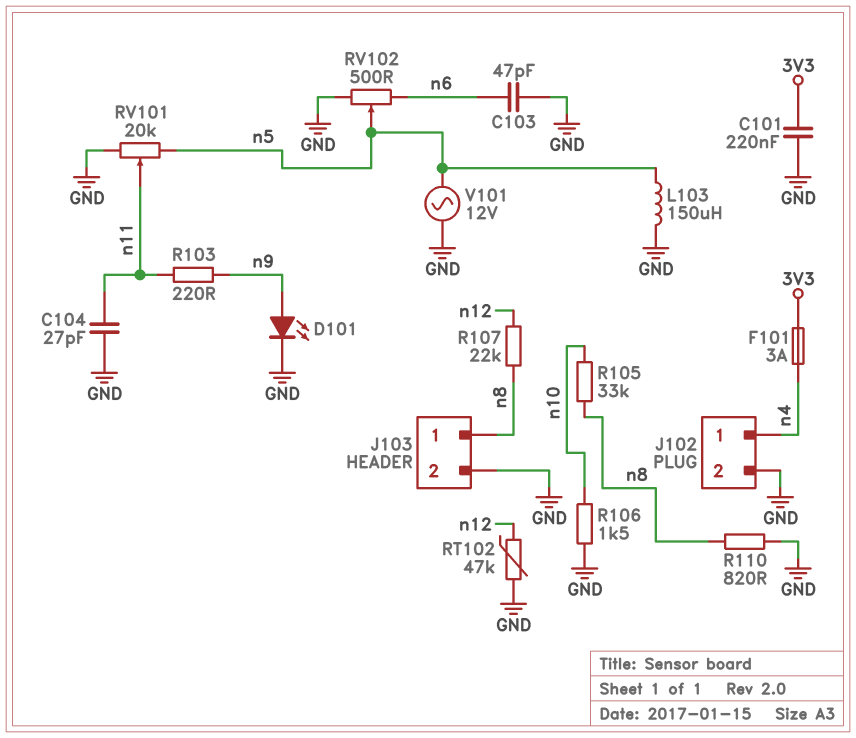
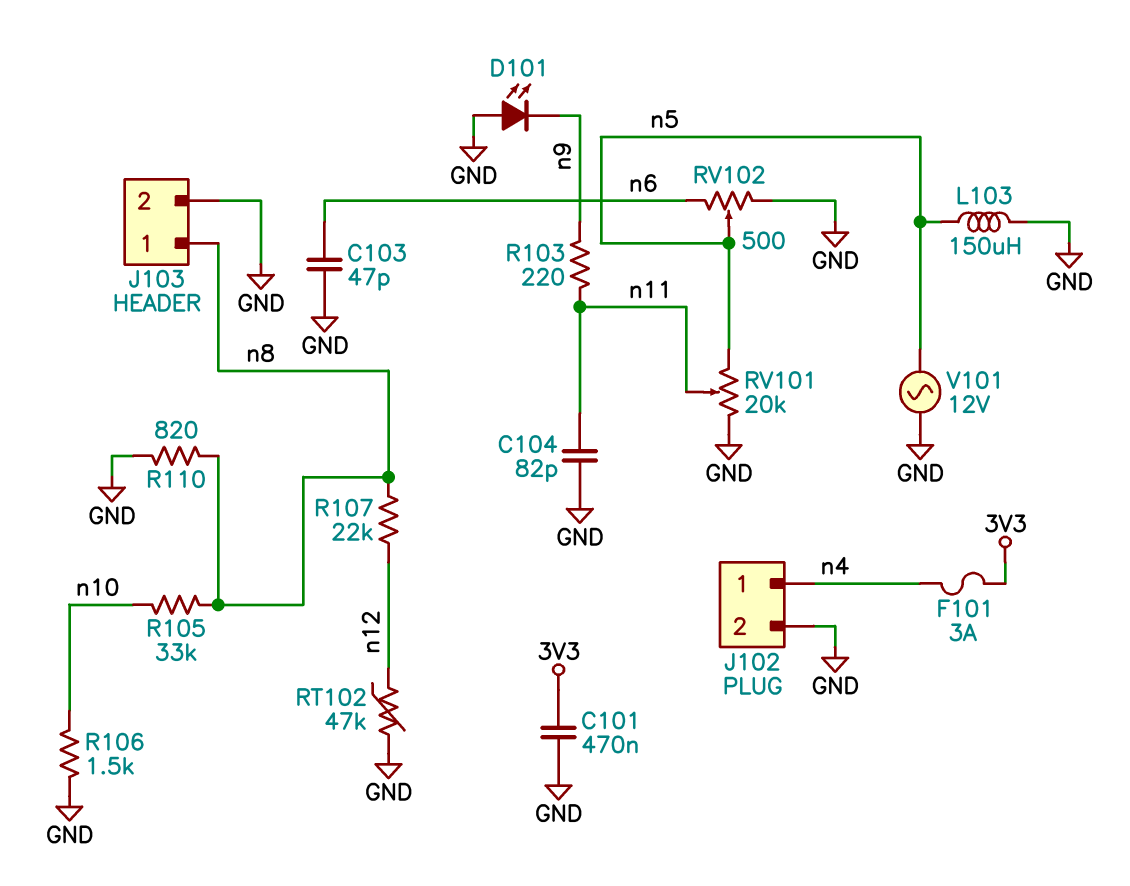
C101: 220nF (3V3, GND) -> 470nF (3V3, GND)
C104: 27pF (GND, n11) -> 82pF (GND, n11)
D101: LED (A n9, K GND) -> LED (A GND, K n9)

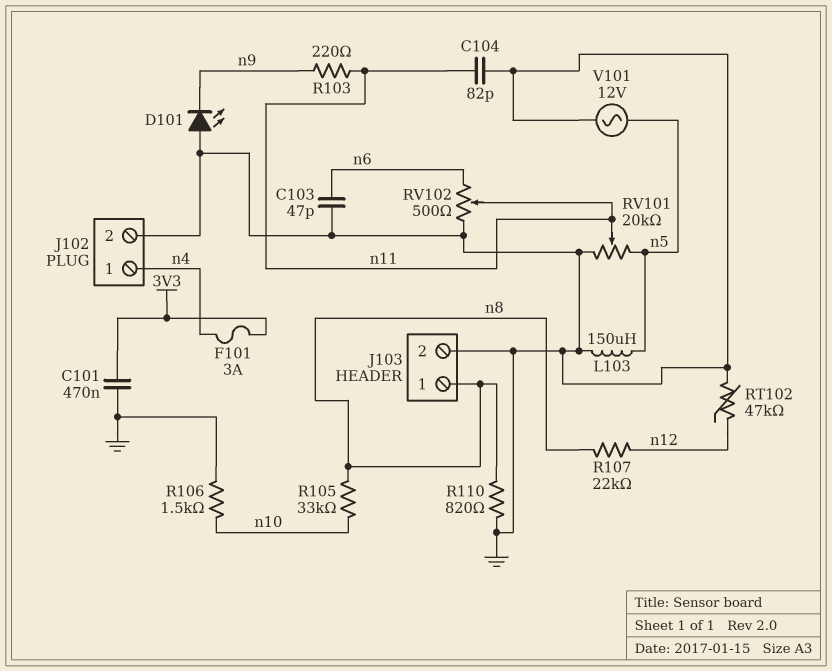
RV102: 500 (GND, n6, wiper n5) -> 500 (GND, n6, wiper n11)

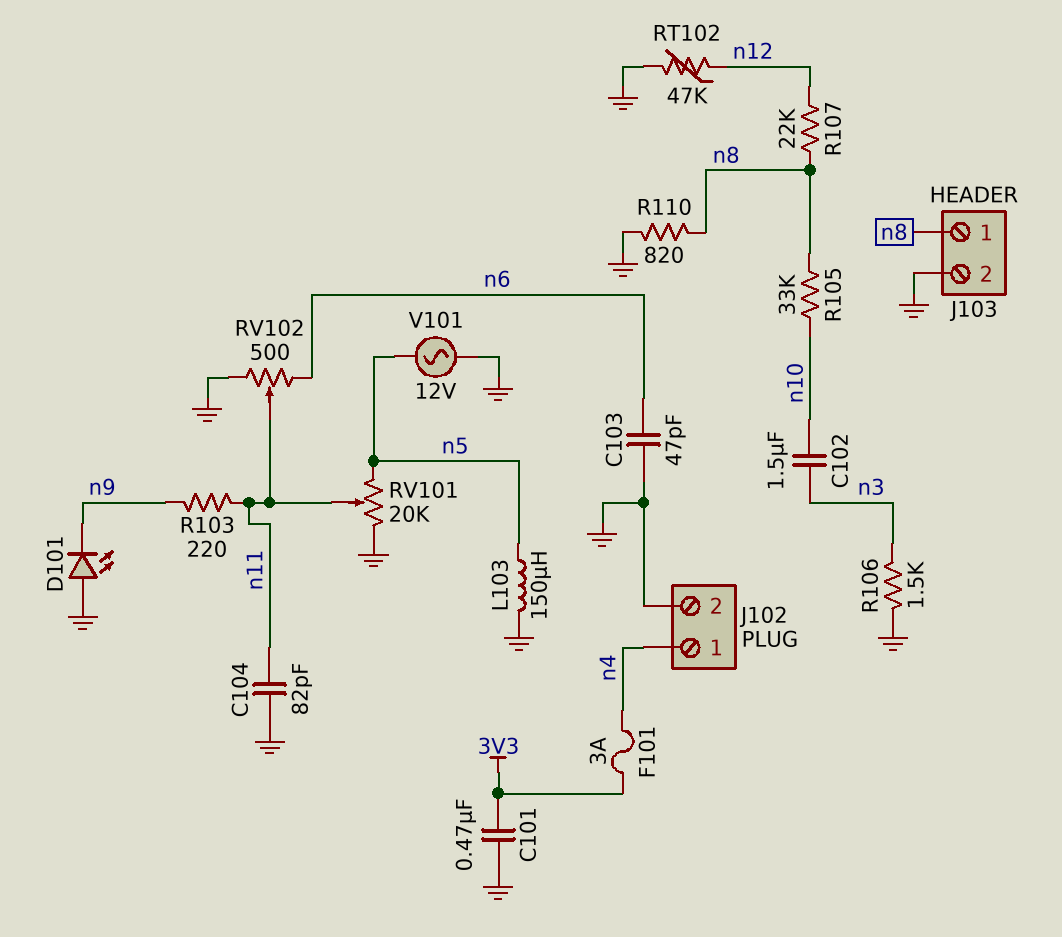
C102: none -> 1.5uF (n3, n10)
R106: 1.5k (GND, n10) -> 1.5k (GND, n3)

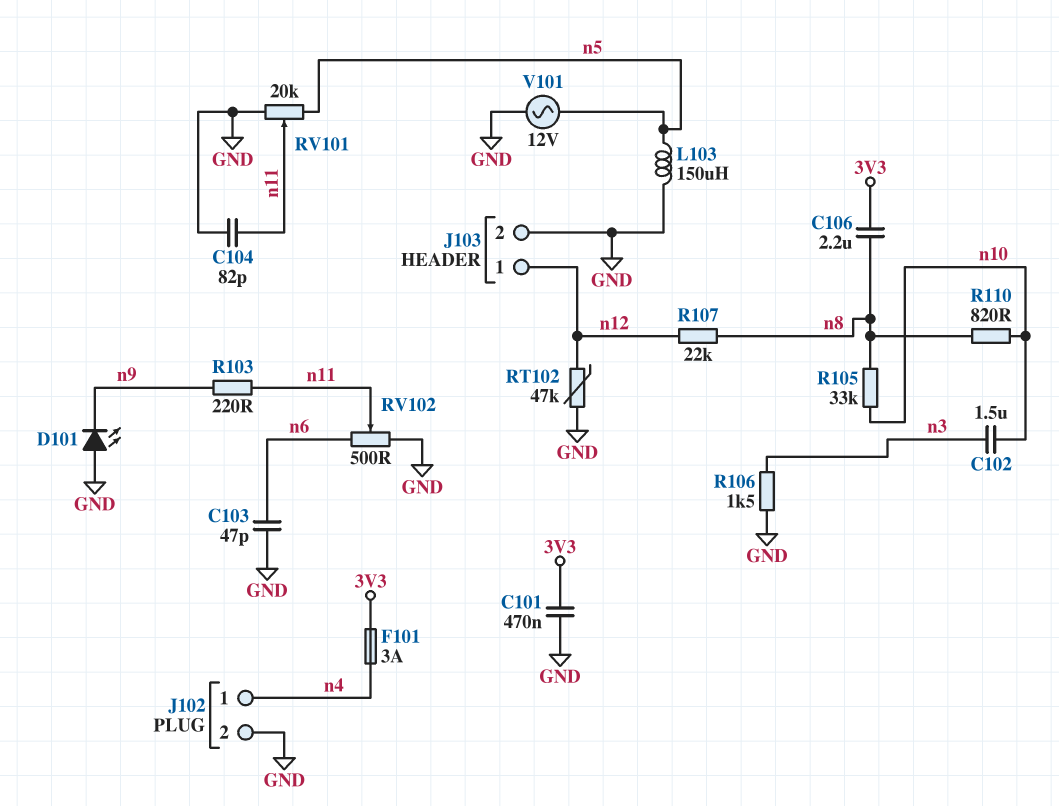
C106: none -> 2.2uF (3V3, n8)
J103 pin 1: n8 -> n12
R110: 820 (GND, n8) -> 820 (n8, n10)

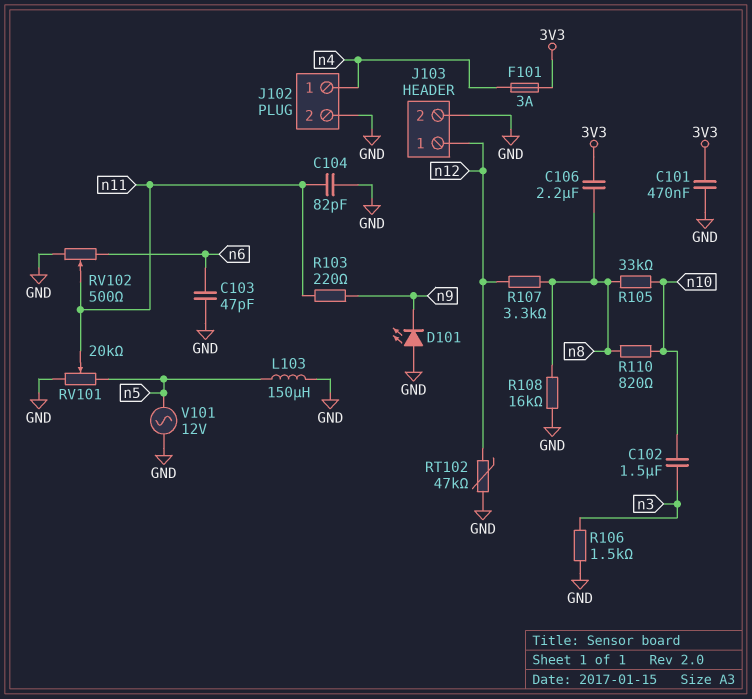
R107: 22k (n8, n12) -> 3.3k (n8, n12)
R108: none -> 16k (GND, n8)

